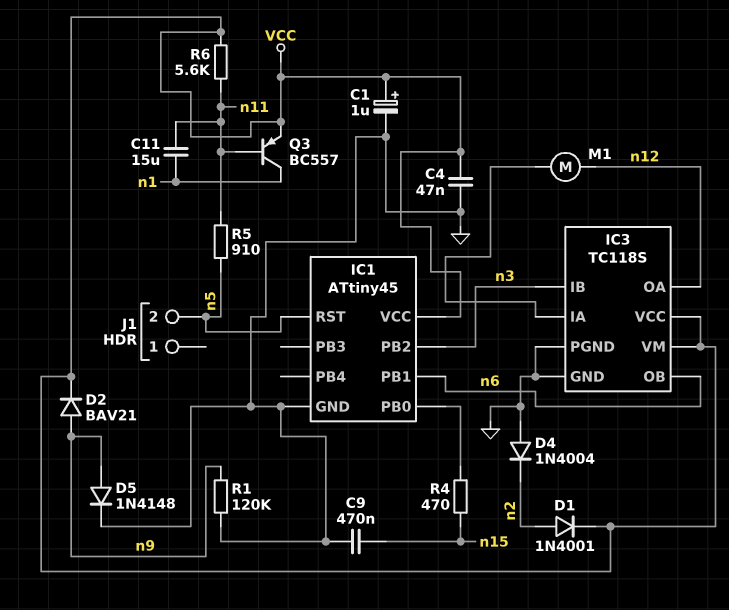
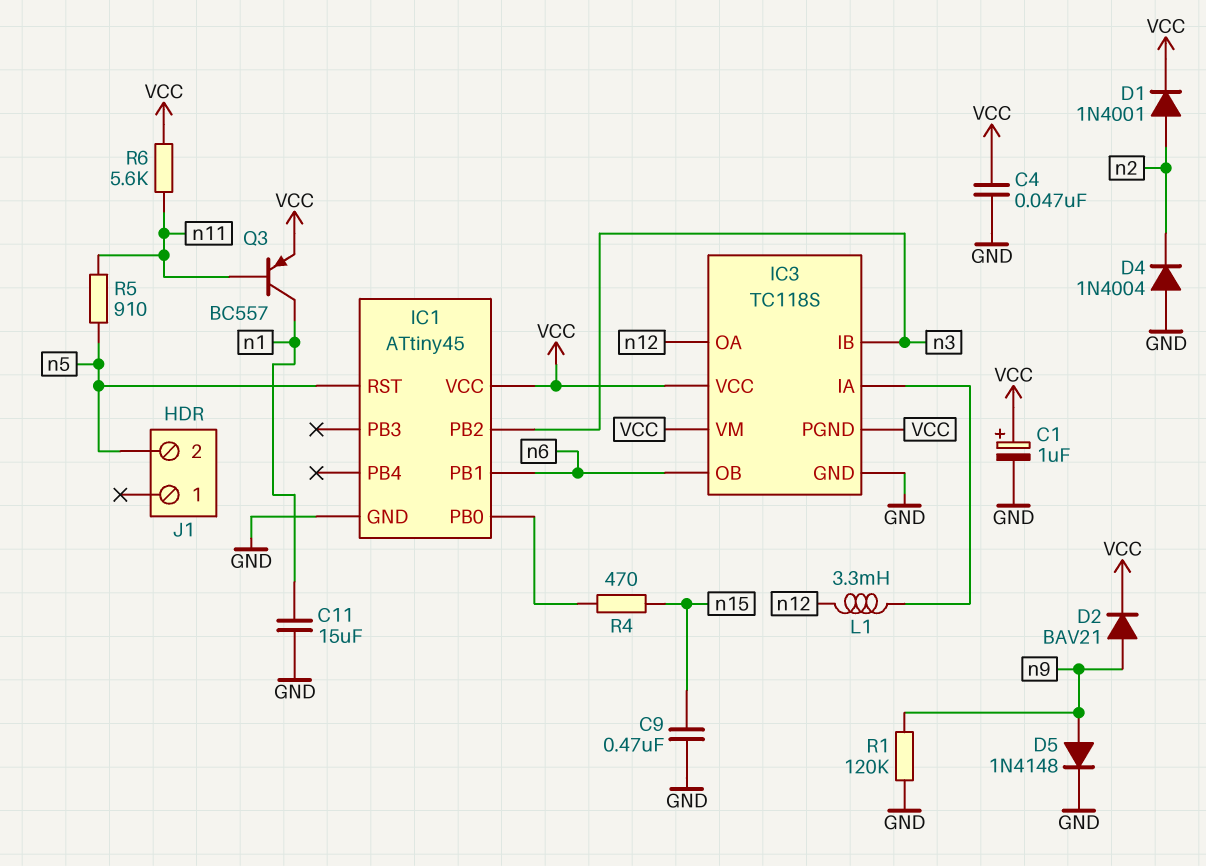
C11: 15uF (n1, n11) -> 15uF (GND, n1)
IC3 pin PGND: GND -> VCC
L1: none -> 3.3mH (IC3/IA, n12)
M1: motor (IC3/IA, n12) -> none

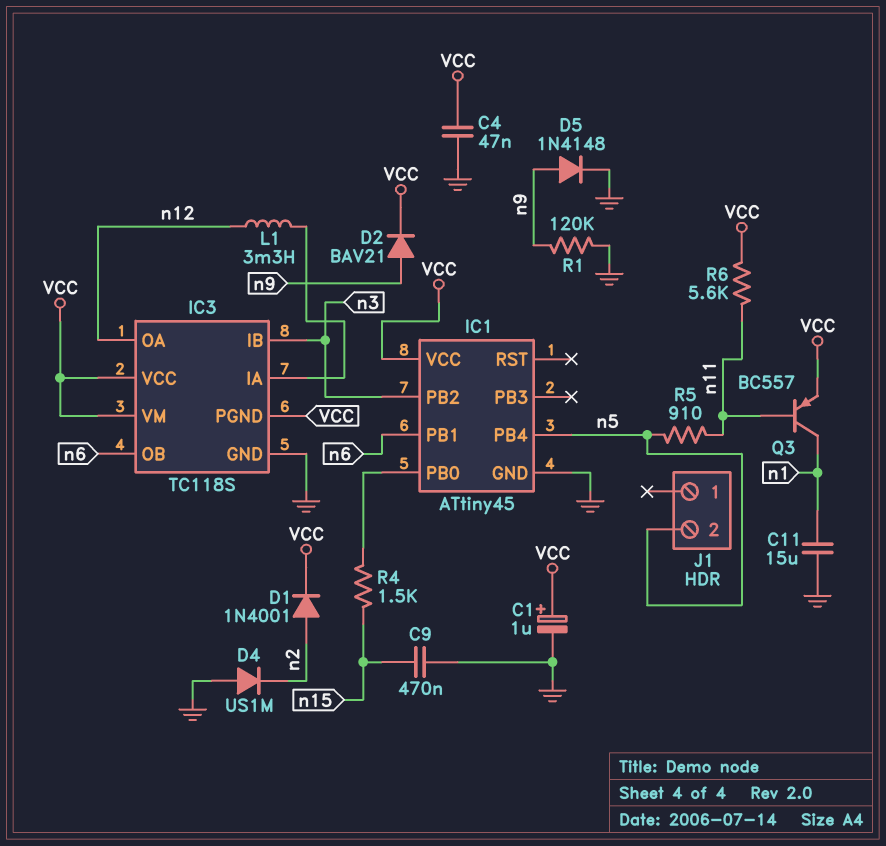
D4: diode 1N4004 (A GND, K n2) -> diode US1M (A GND, K n2)
IC1 pin PB4: none -> n5
IC1 pin RST: n5 -> none
R4: 470 (IC1/PB0, n15) -> 1.5k (IC1/PB0, n15)

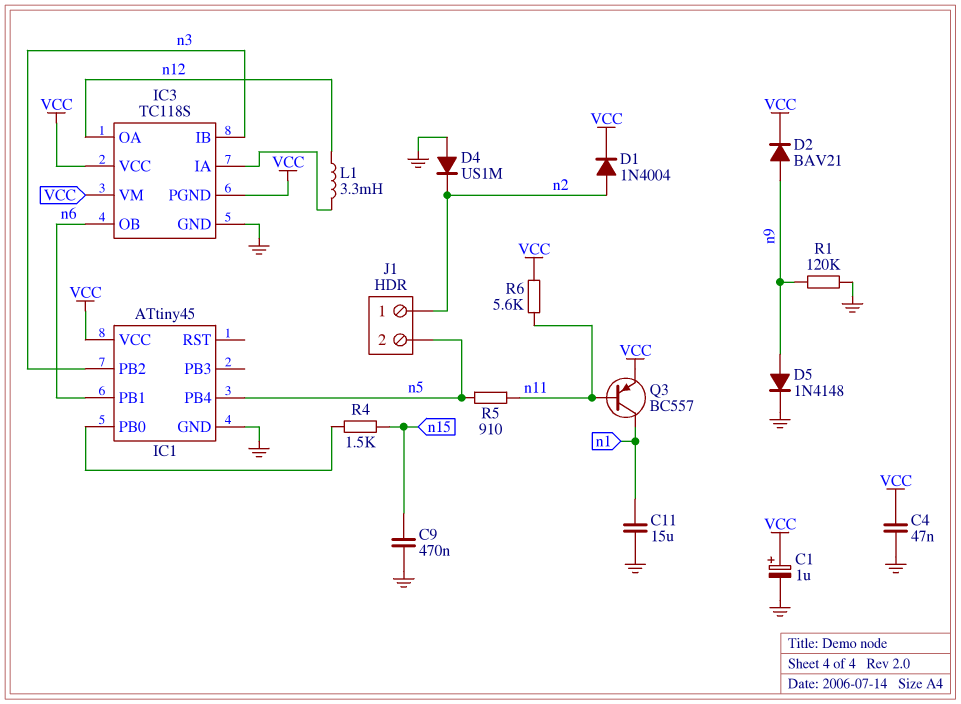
D1: diode 1N4001 (A n2, K VCC) -> diode 1N4004 (A n2, K VCC)
J1 pin 1: none -> n2

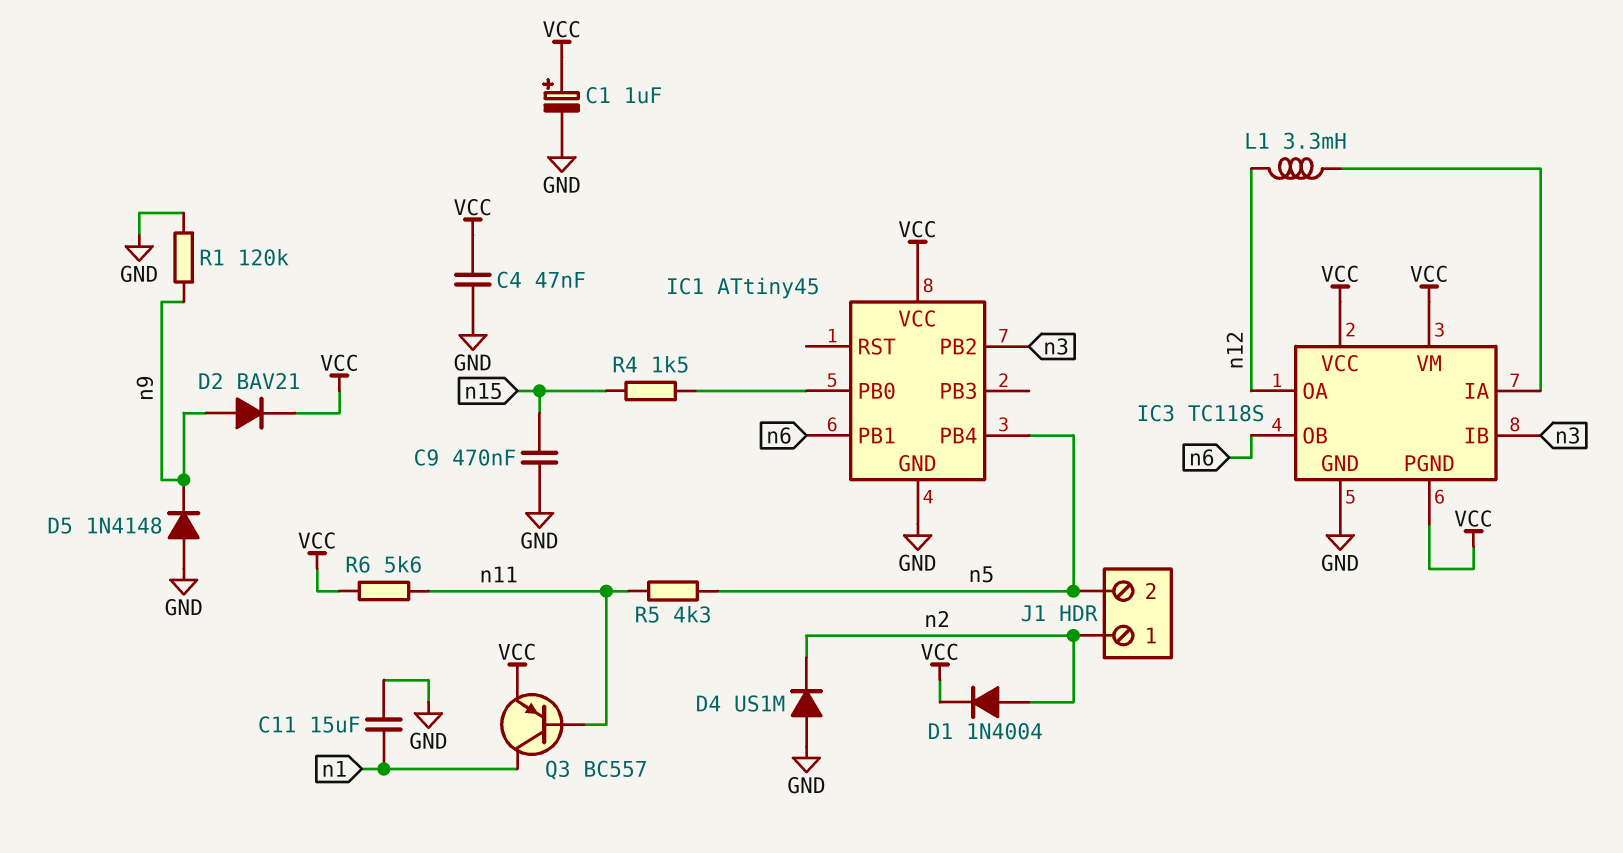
D5: diode 1N4148 (A n9, K GND) -> diode 1N4148 (A GND, K n9)
R5: 910 (n5, n11) -> 4.3k (n5, n11)

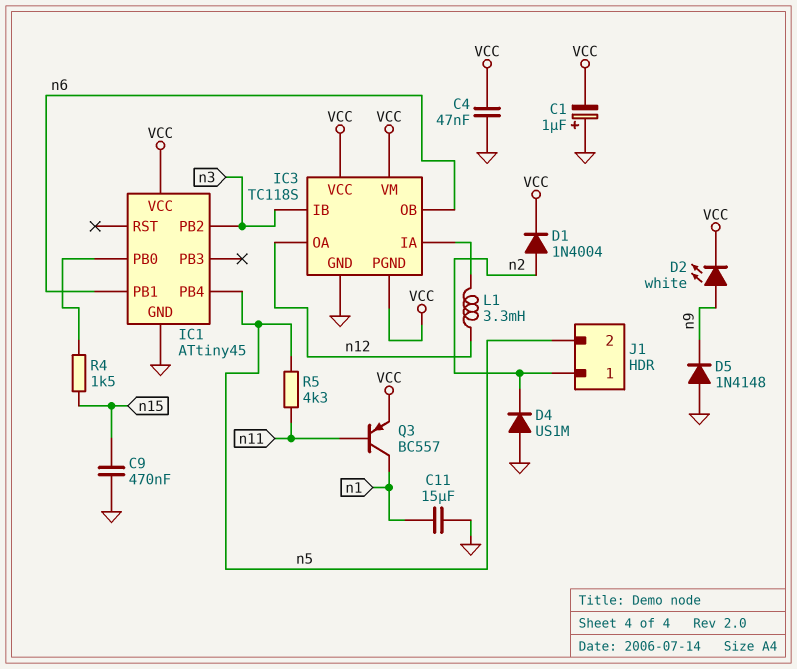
C1: 1uF (plus VCC, minus GND) -> 1uF (plus GND, minus VCC)
D2: diode BAV21 (A n9, K VCC) -> LED white (A n9, K VCC)
R1: 120k (GND, n9) -> none
R6: 5.6k (VCC, n11) -> none

